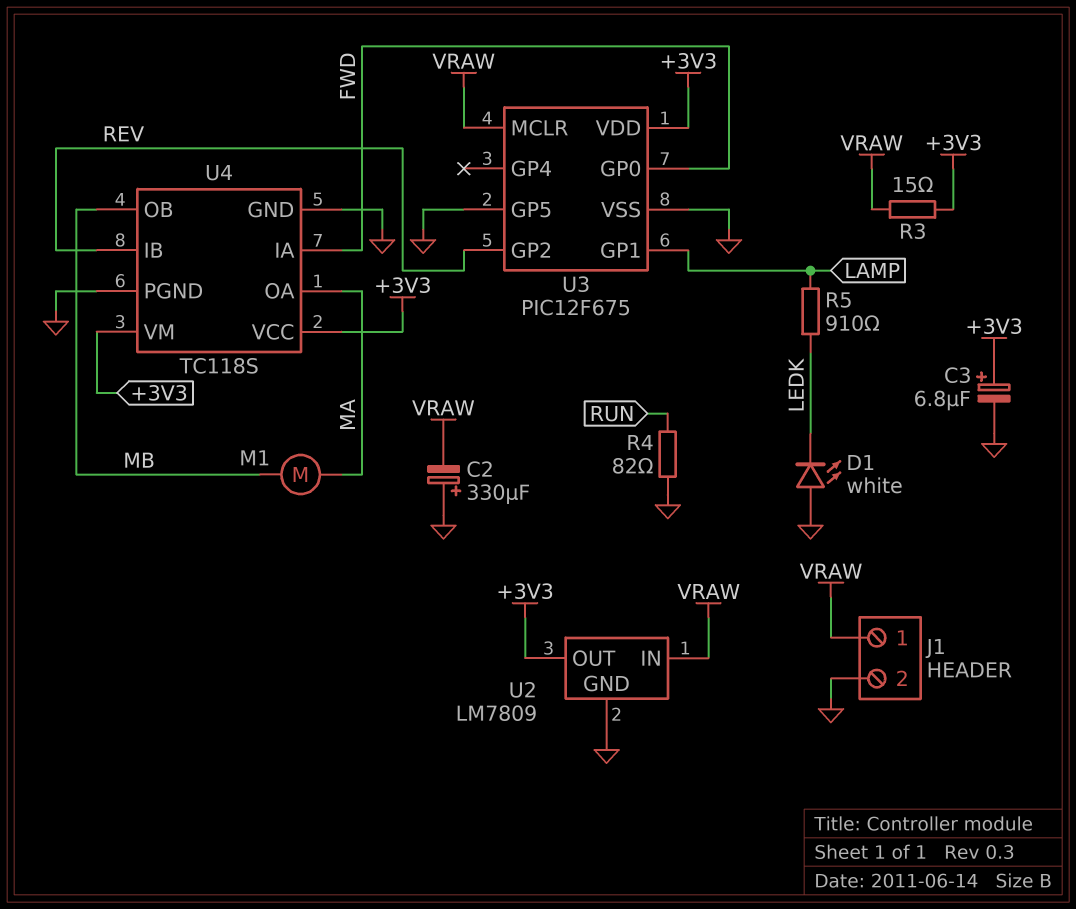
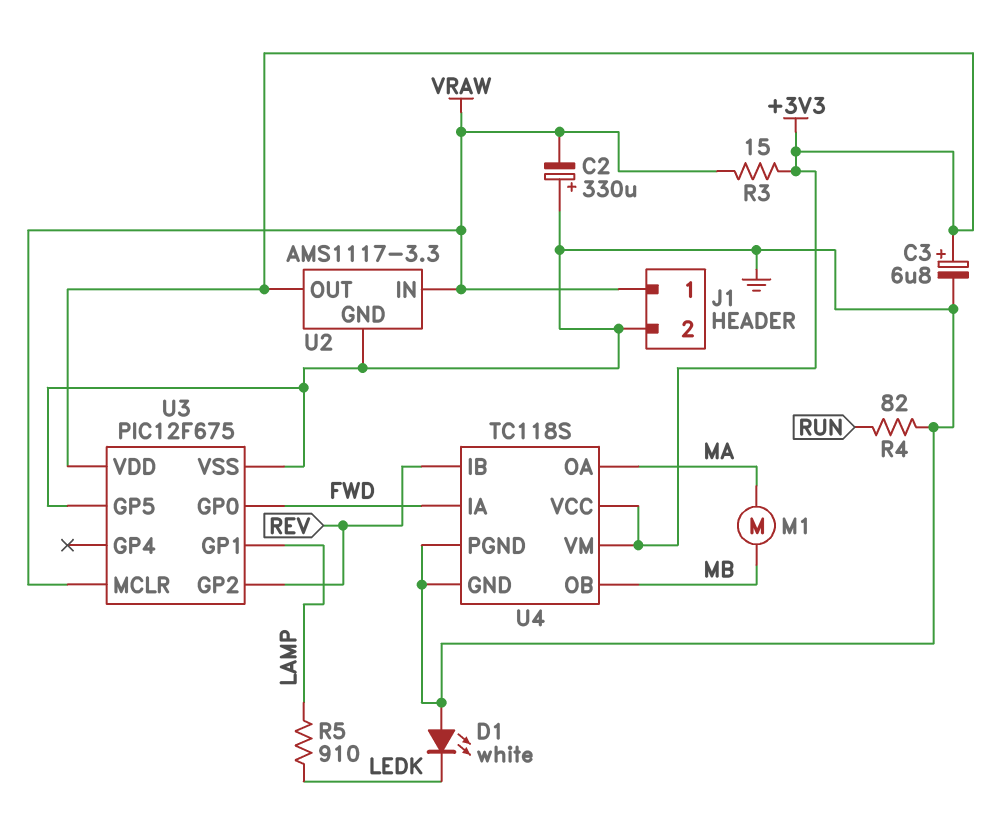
U2: LM7809 -> AMS1117-3.3

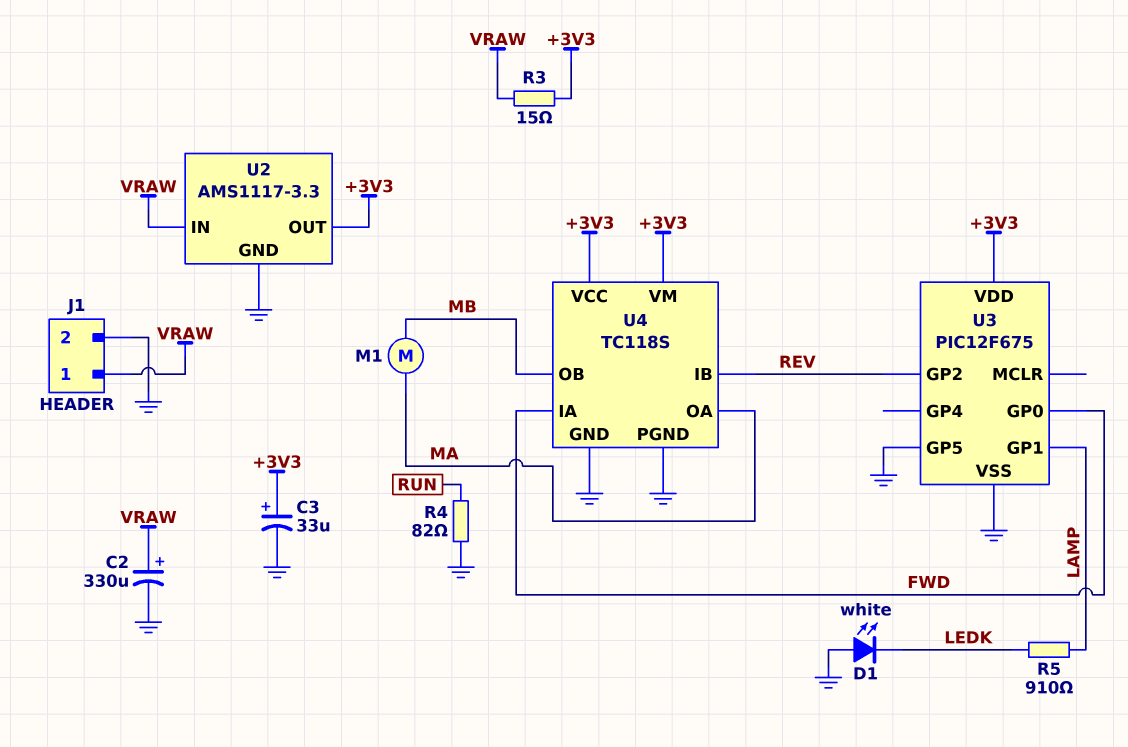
C2: 330uF (plus GND, minus VRAW) -> 330uF (plus VRAW, minus GND)
C3: 6.8uF (plus +3V3, minus GND) -> 33uF (plus +3V3, minus GND)
U3 pin MCLR: VRAW -> none

